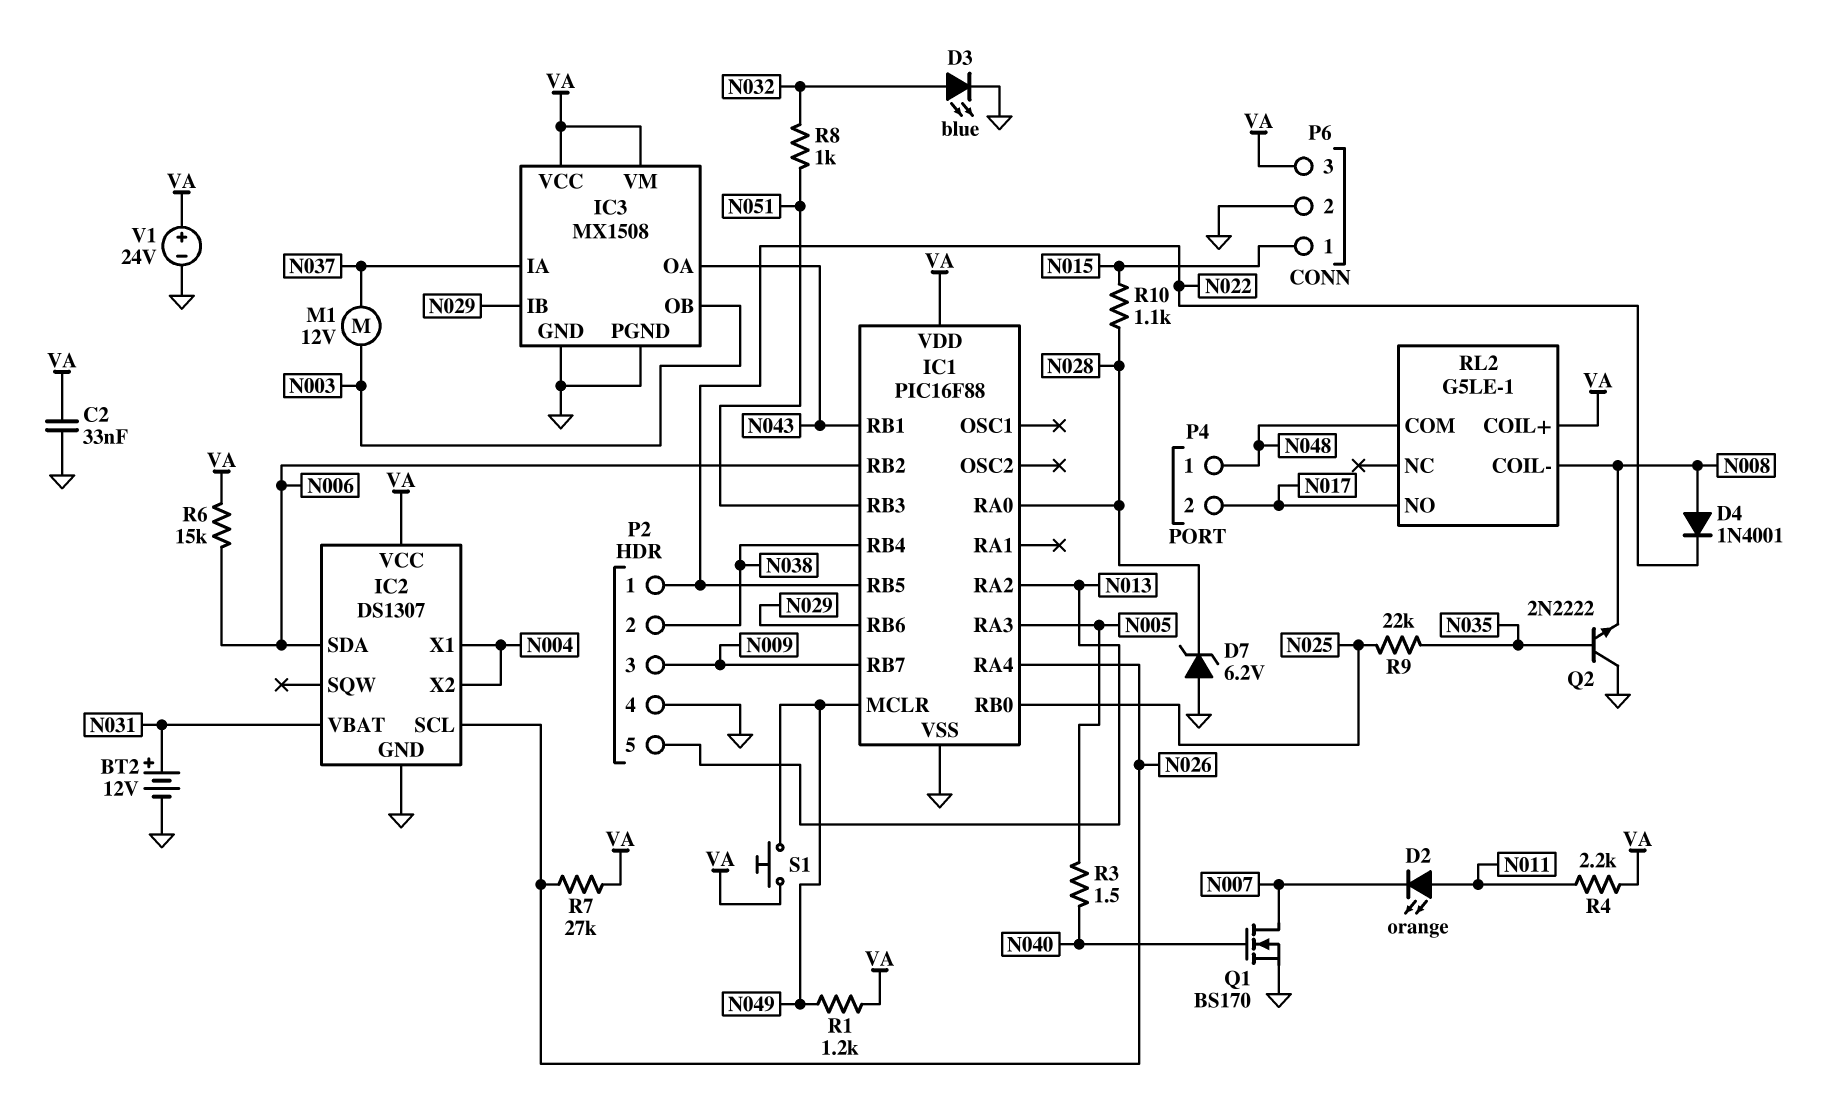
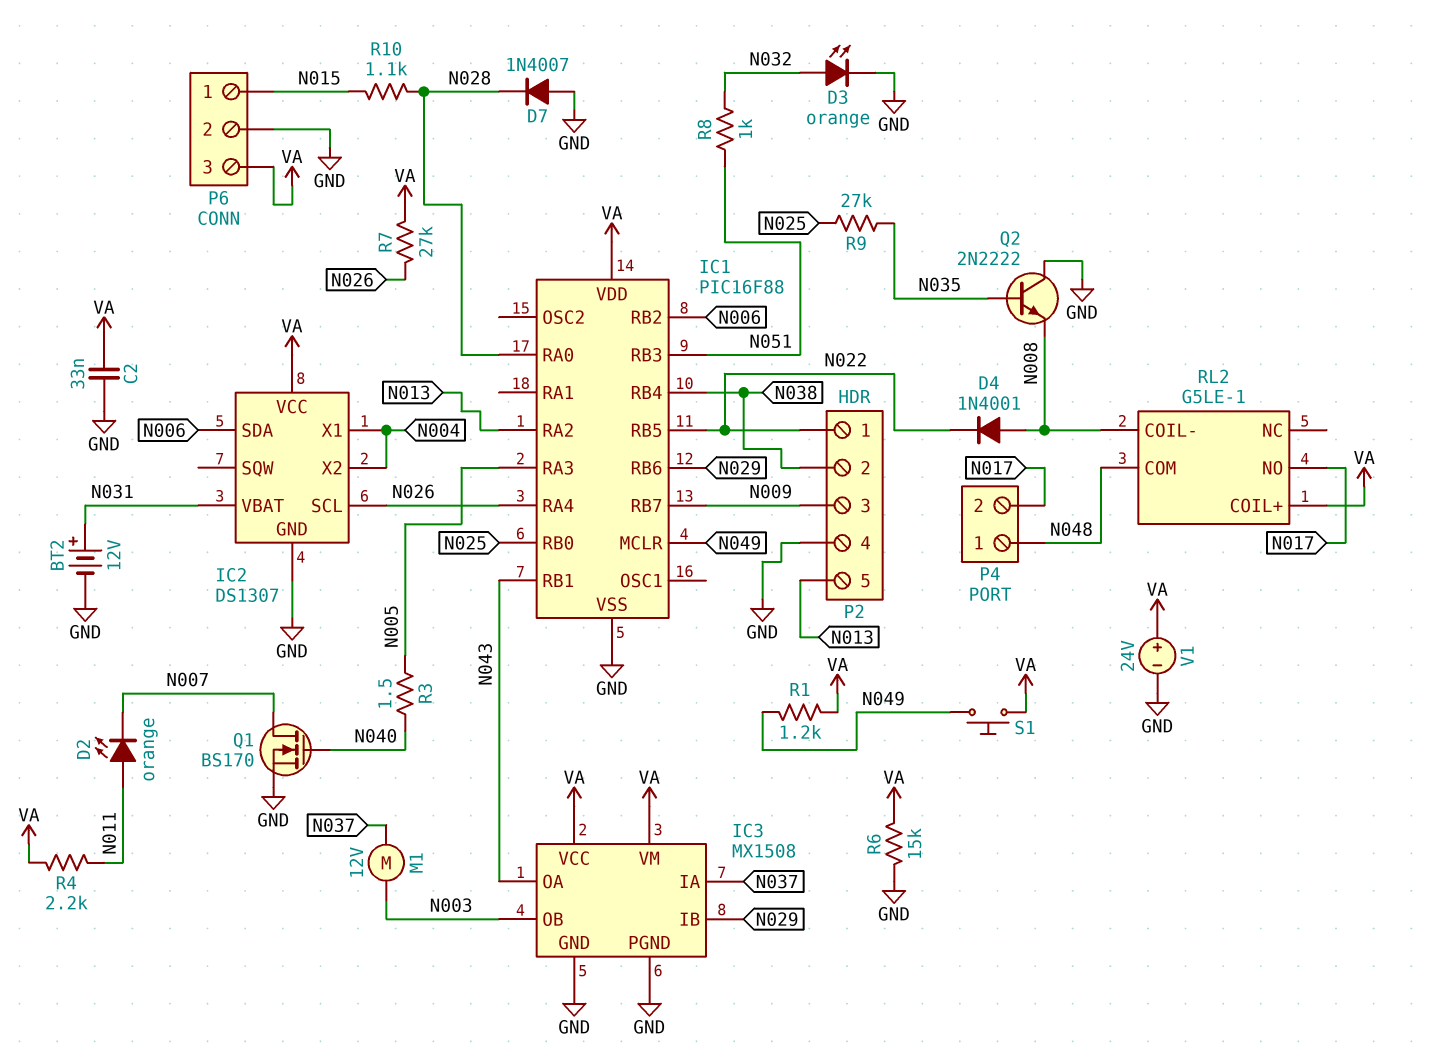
D3: LED blue (A N032, K GND) -> LED orange (A N032, K GND)
D7: zener 6.2V (A GND, K N028) -> diode 1N4007 (A GND, K N028)
R6: 15k (N006, VA) -> 15k (GND, VA)
R9: 22k (N025, N035) -> 27k (N025, N035)

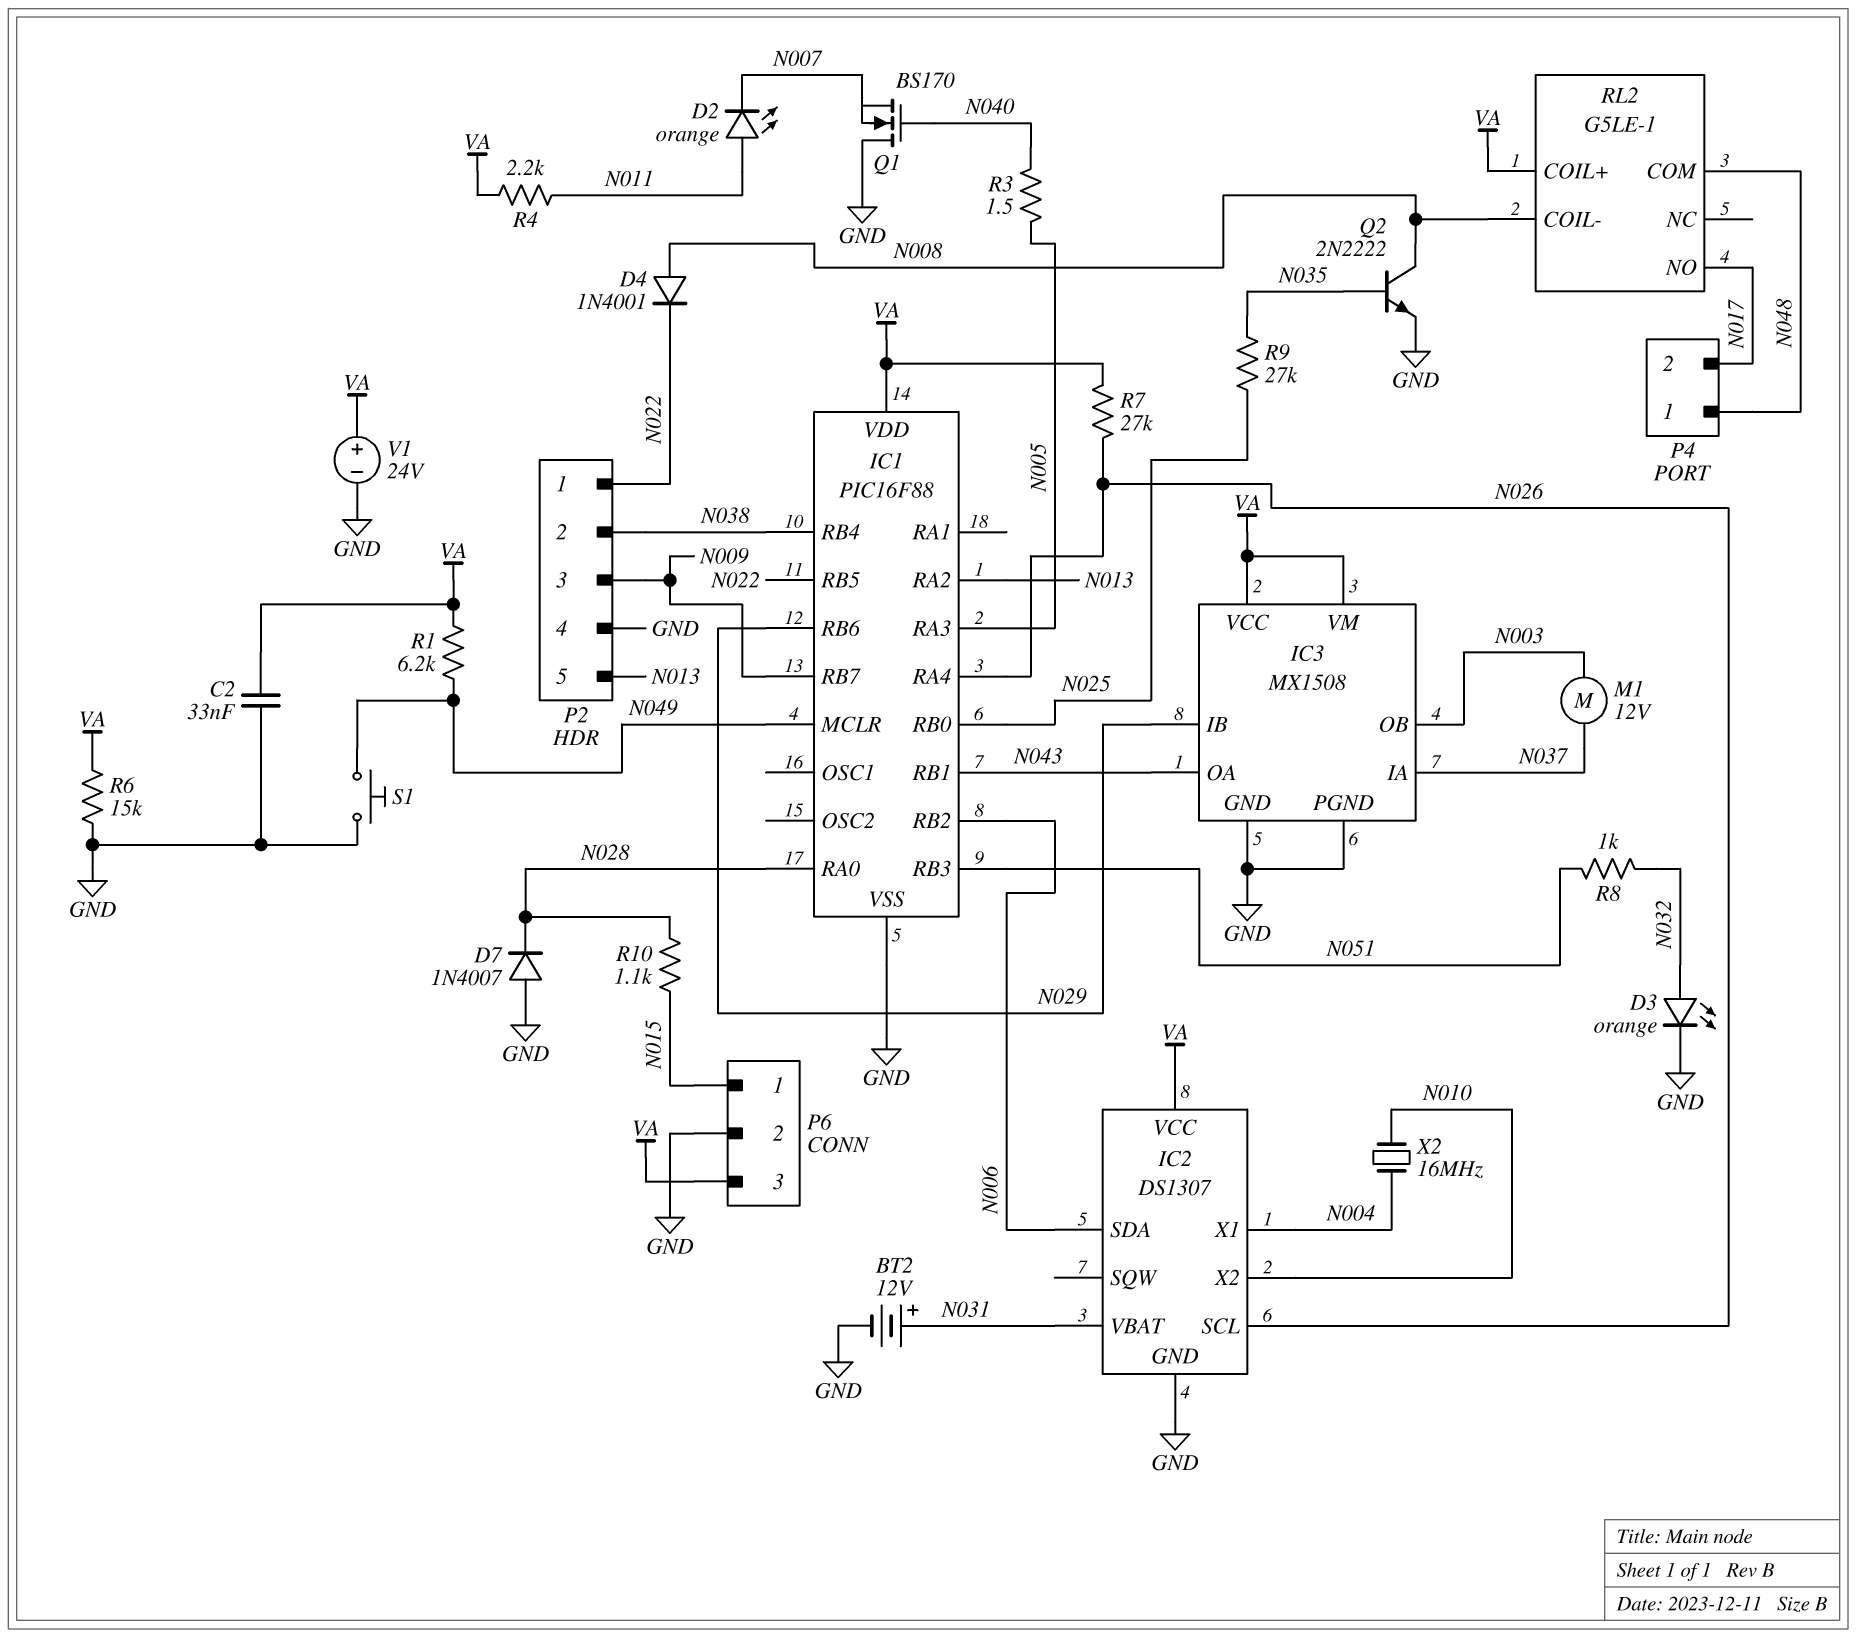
IC2 pin X2: N004 -> N010
Q1: NMOS BS170 (G N040, D N007, S GND) -> NMOS BS170 (G N040, D GND, S N007)
Q2: NPN 2N2222 (B N035, C GND, E N008) -> NPN 2N2222 (B N035, C N008, E GND)
R1: 1.2k (N049, VA) -> 6.2k (N049, VA)
S1: button (N049, VA) -> button (GND, N049)
X2: none -> 16MHz (N004, N010)

